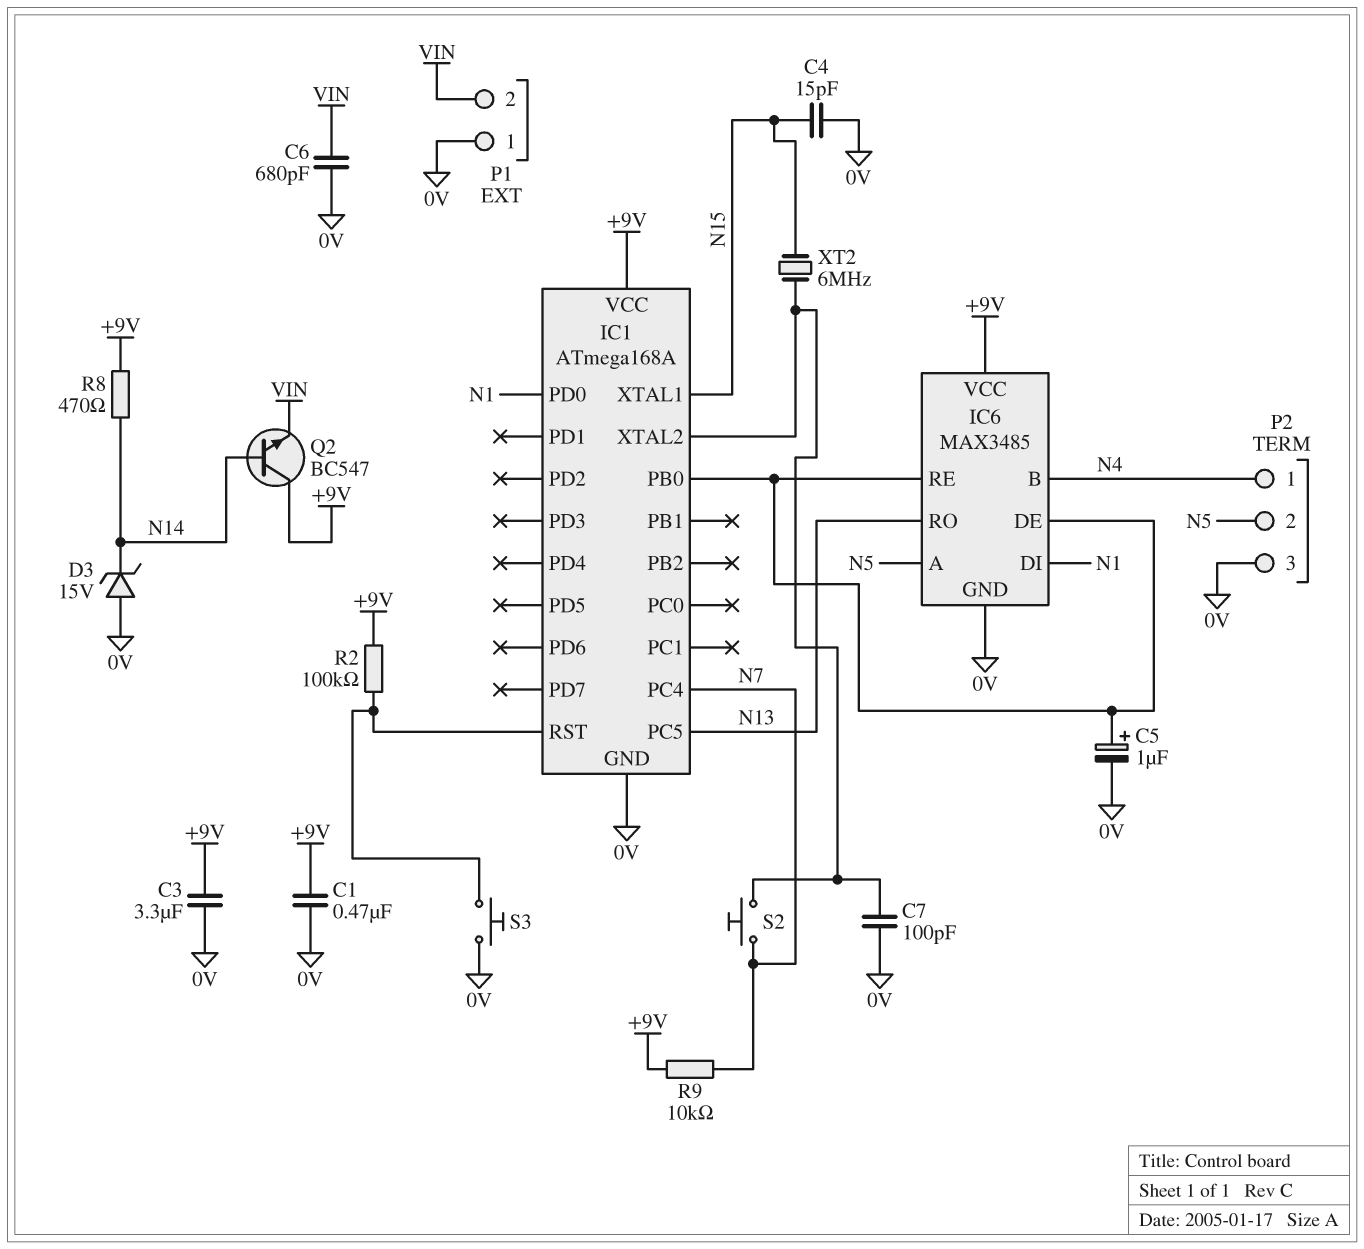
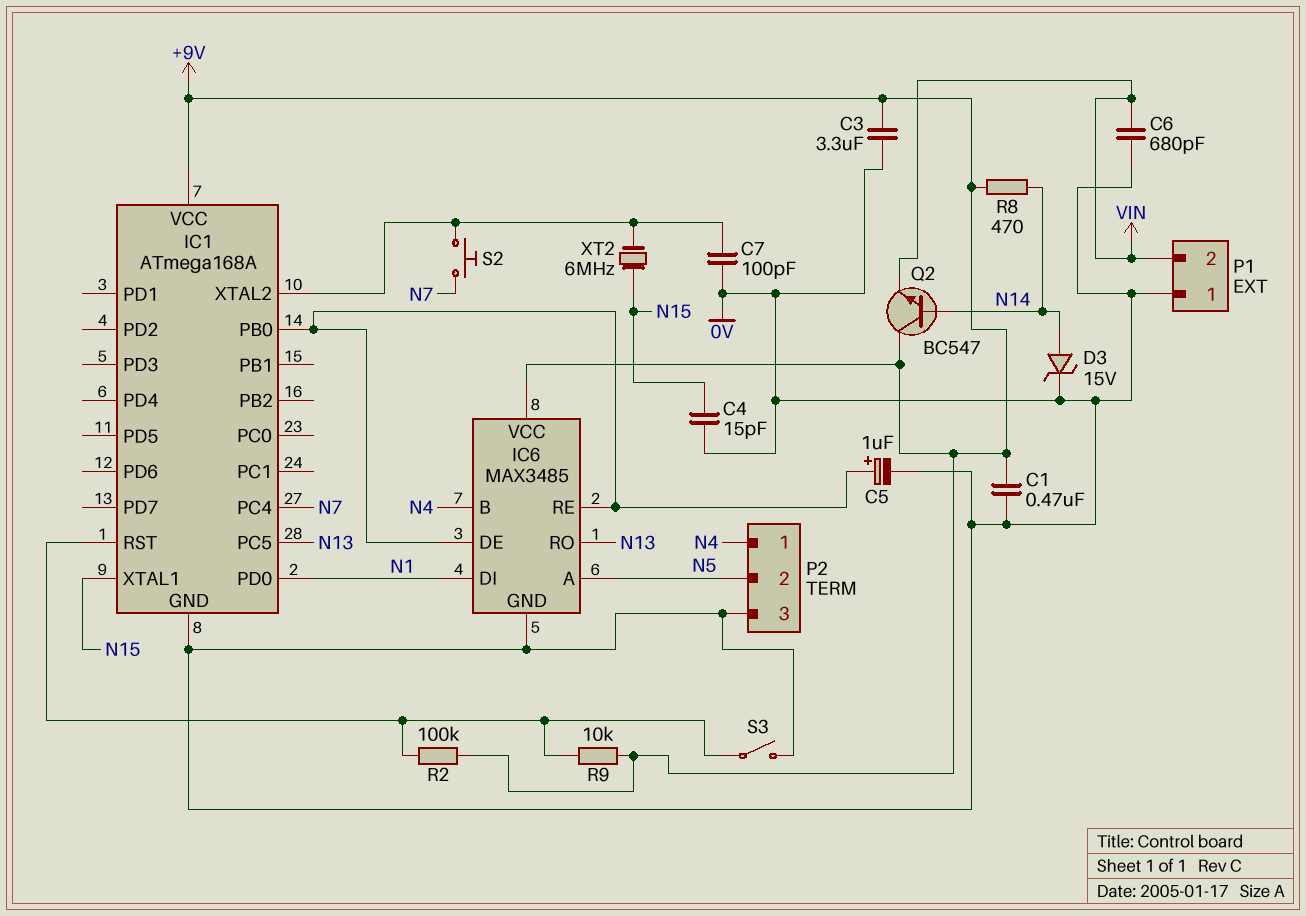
D3: zener 15V (A 0V, K N14) -> zener 15V (A N14, K 0V)
R9: 10k (+9V, N7) -> 10k (+9V, IC1/RST)
S3: button (0V, IC1/RST) -> switch (0V, IC1/RST)

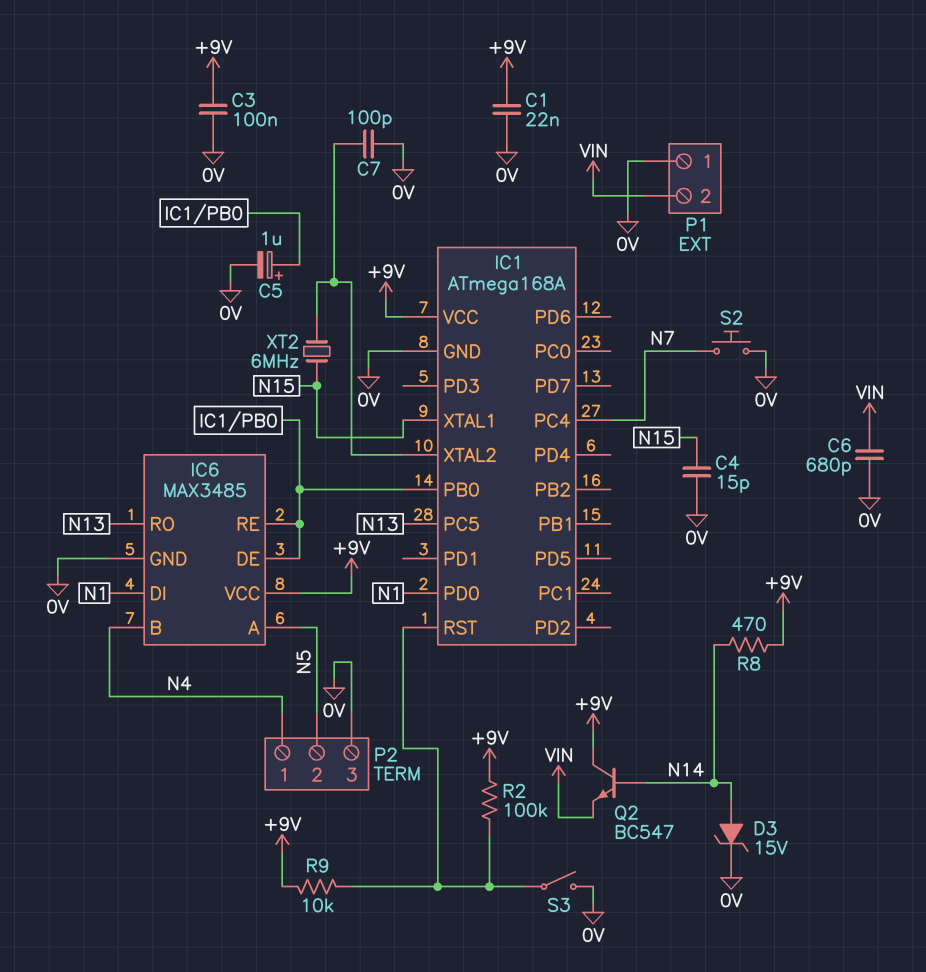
C1: 470nF (+9V, 0V) -> 22nF (+9V, 0V)
C3: 3.3uF (+9V, 0V) -> 100nF (+9V, 0V)
S2: button (IC1/XTAL2, N7) -> button (0V, N7)

